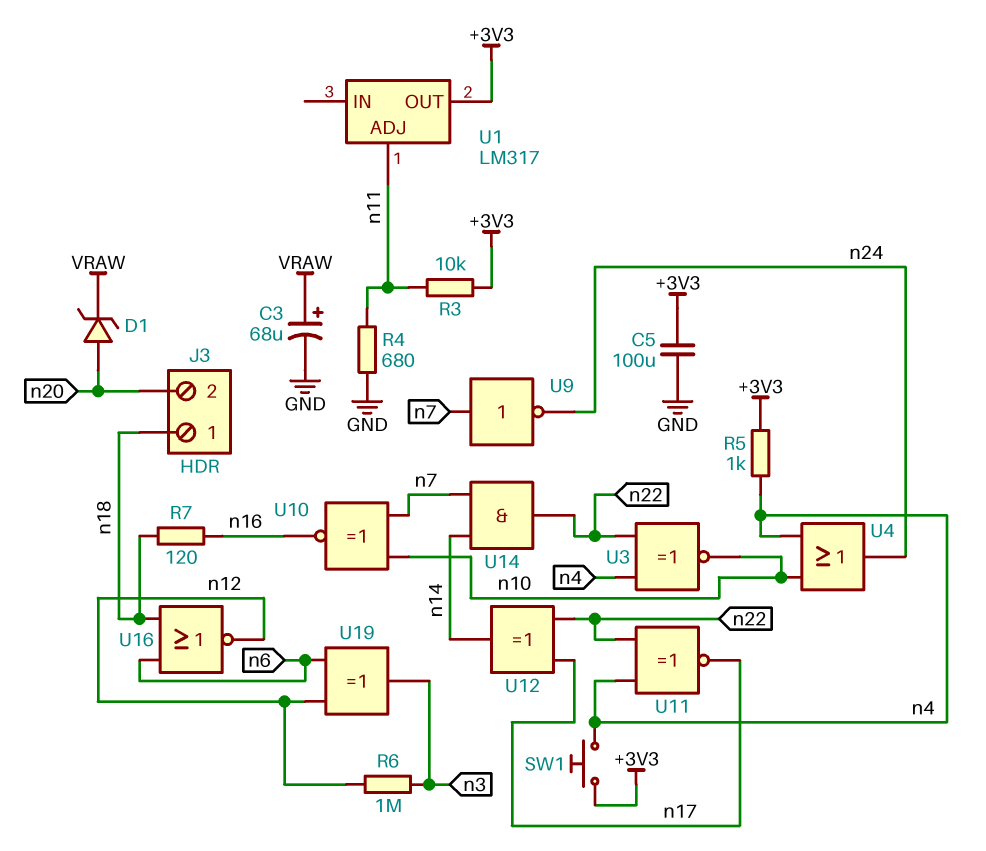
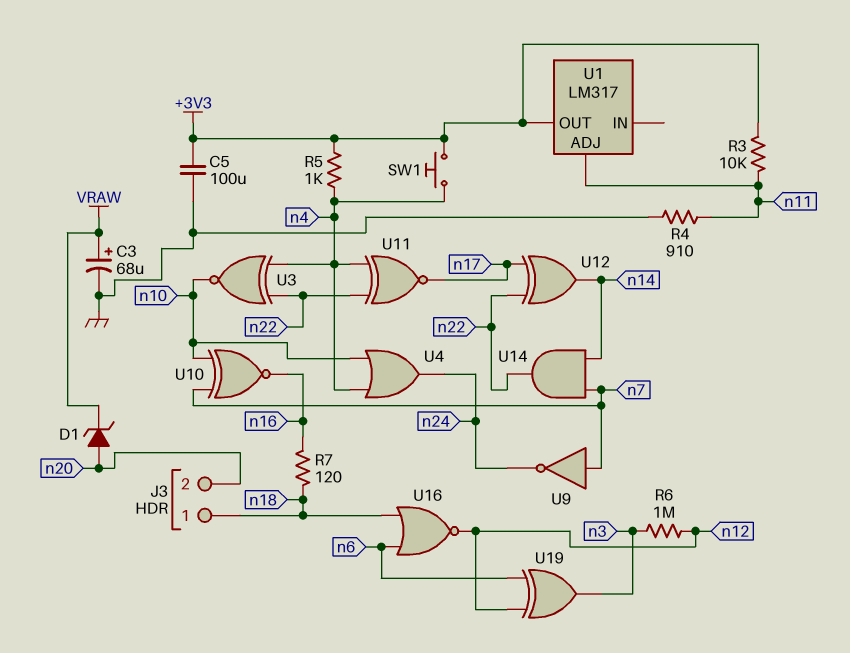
R4: 680 (GND, n11) -> 910 (GND, n11)

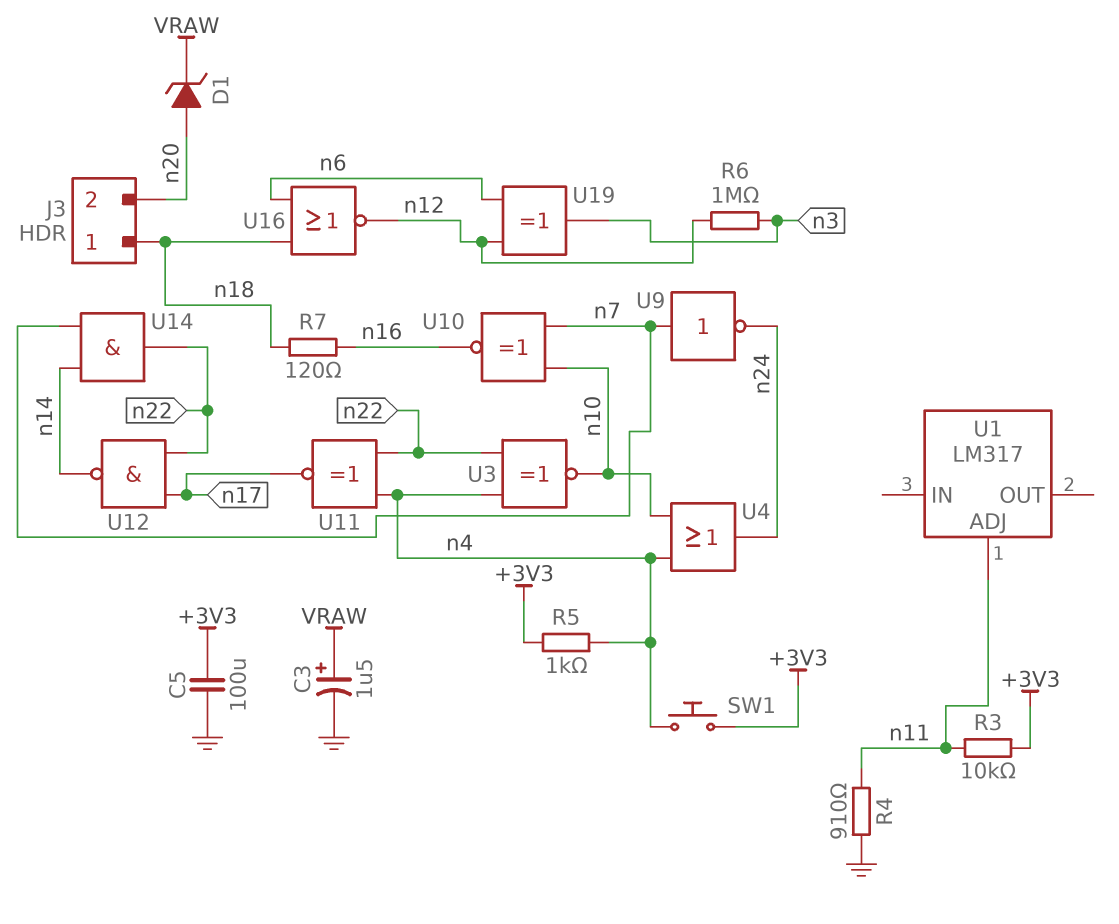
C3: 68uF (plus VRAW, minus GND) -> 1.5uF (plus VRAW, minus GND)
U1 pin OUT: +3V3 -> none
U12: XOR (in n17, in n22, out n14) -> NAND (in n17, in n22, out n14)

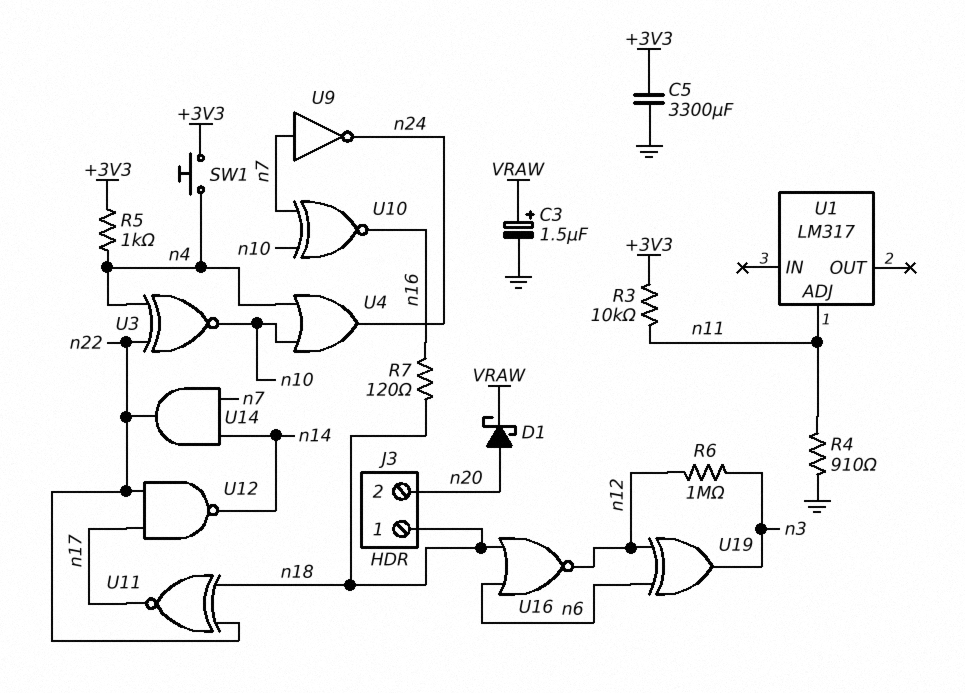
C5: 100uF (+3V3, GND) -> 3300uF (+3V3, GND)
D1: zener (A n20, K VRAW) -> schottky (A n20, K VRAW)
U11: XNOR (in n4, in n22, out n17) -> XNOR (in n18, in n22, out n17)

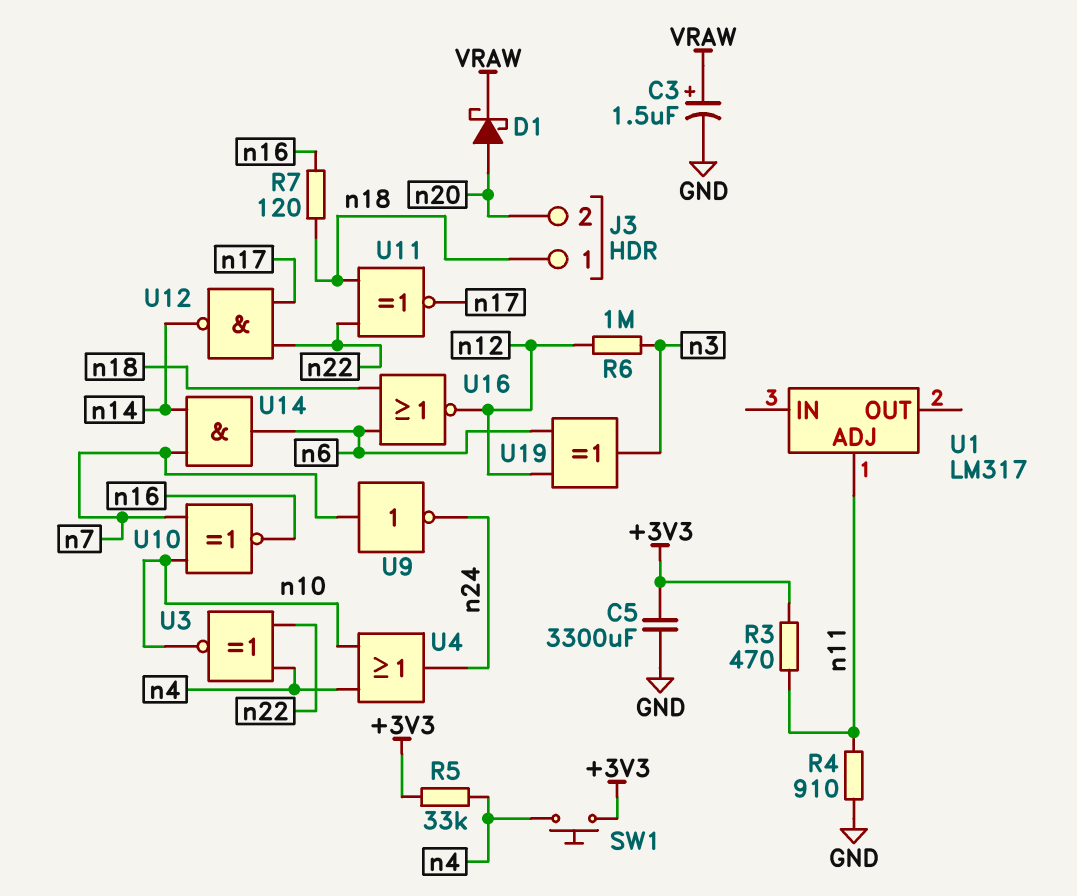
R3: 10k (+3V3, n11) -> 470 (+3V3, n11)
R5: 1k (+3V3, n4) -> 33k (+3V3, n4)
U14: AND (in n7, in n14, out n22) -> AND (in n7, in n14, out n6)

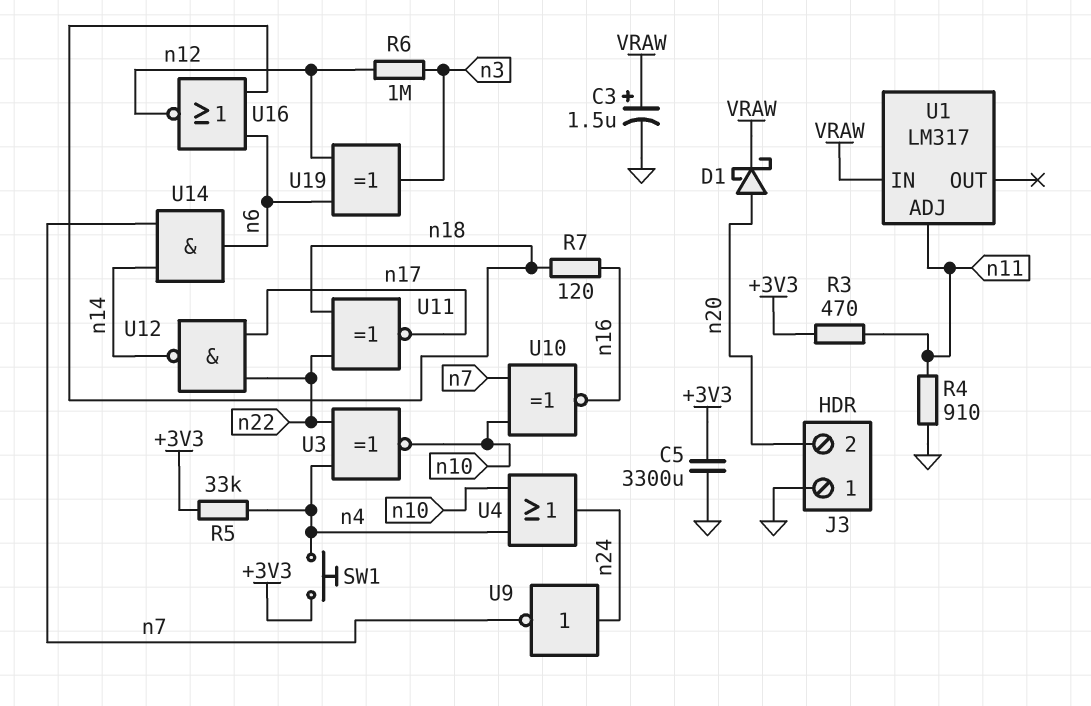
J3 pin 1: n18 -> GND
U1 pin IN: none -> VRAW
U9: NOT (in n7, out n24) -> NOT (in n24, out n7)

